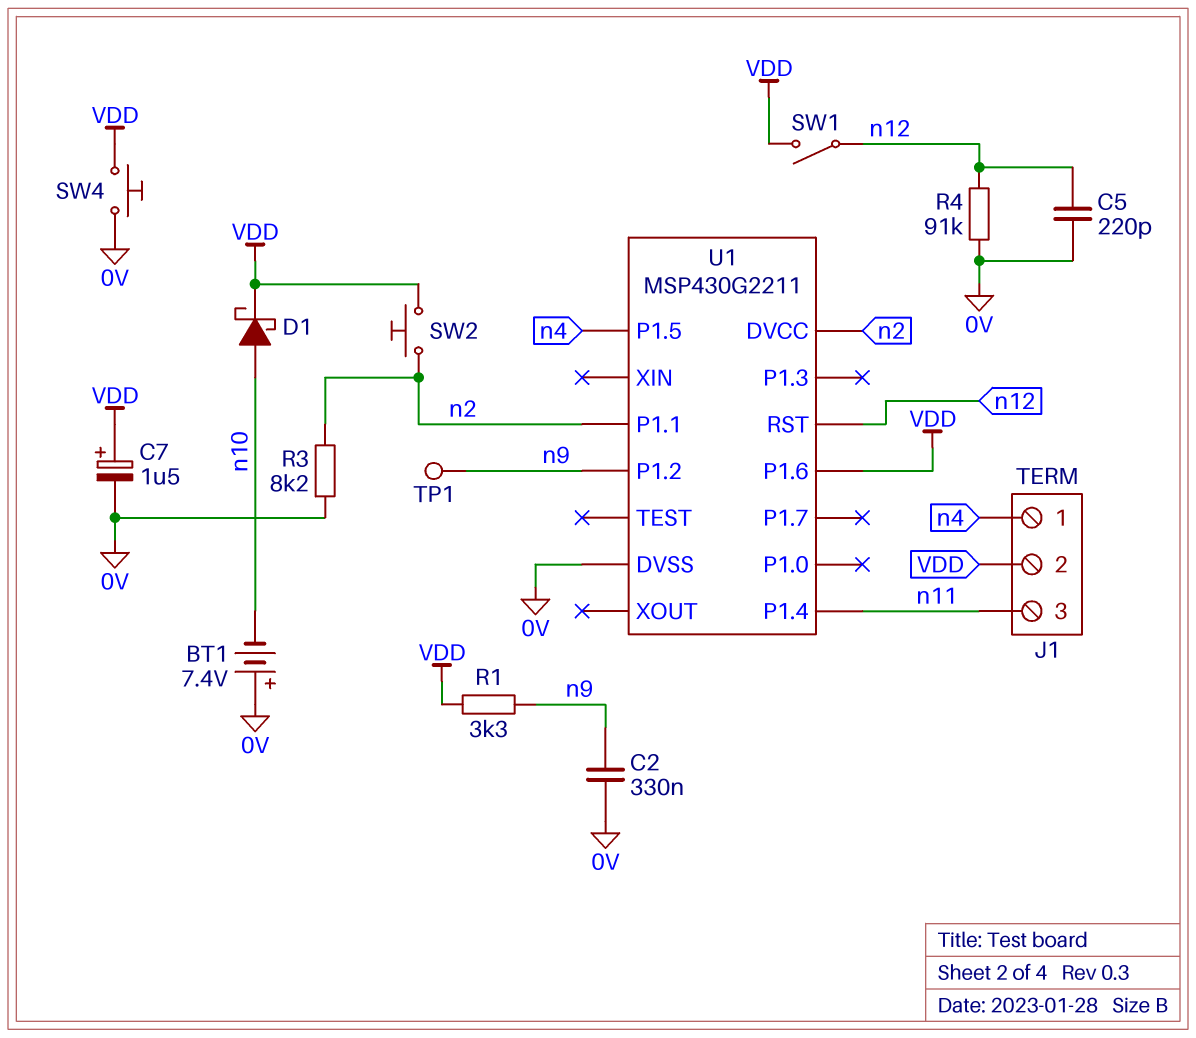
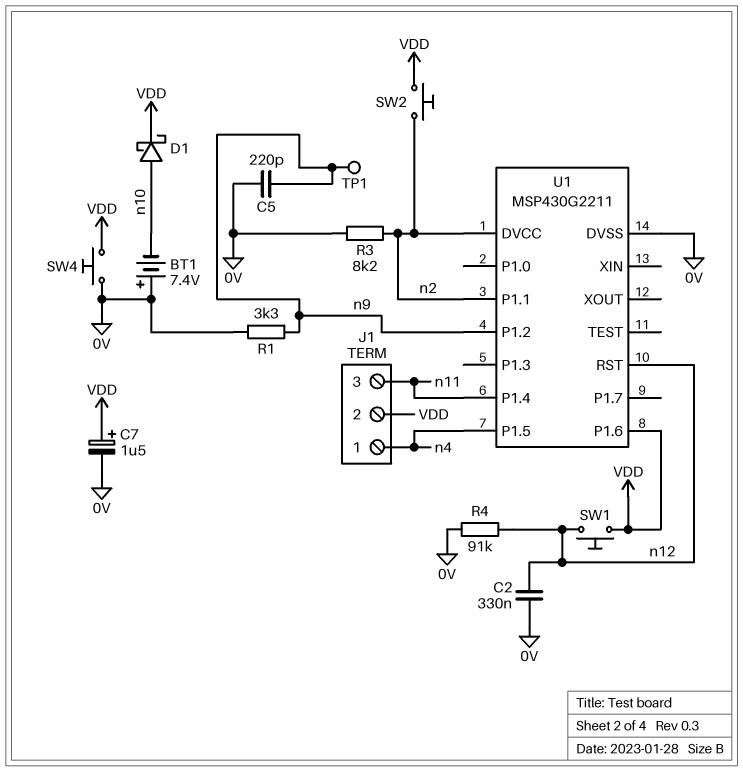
C2: 330nF (0V, n9) -> 330nF (0V, n12)
C5: 220pF (0V, n12) -> 220pF (0V, n9)
R1: 3.3k (VDD, n9) -> 3.3k (0V, n9)
SW1: switch (VDD, n12) -> button (VDD, n12)

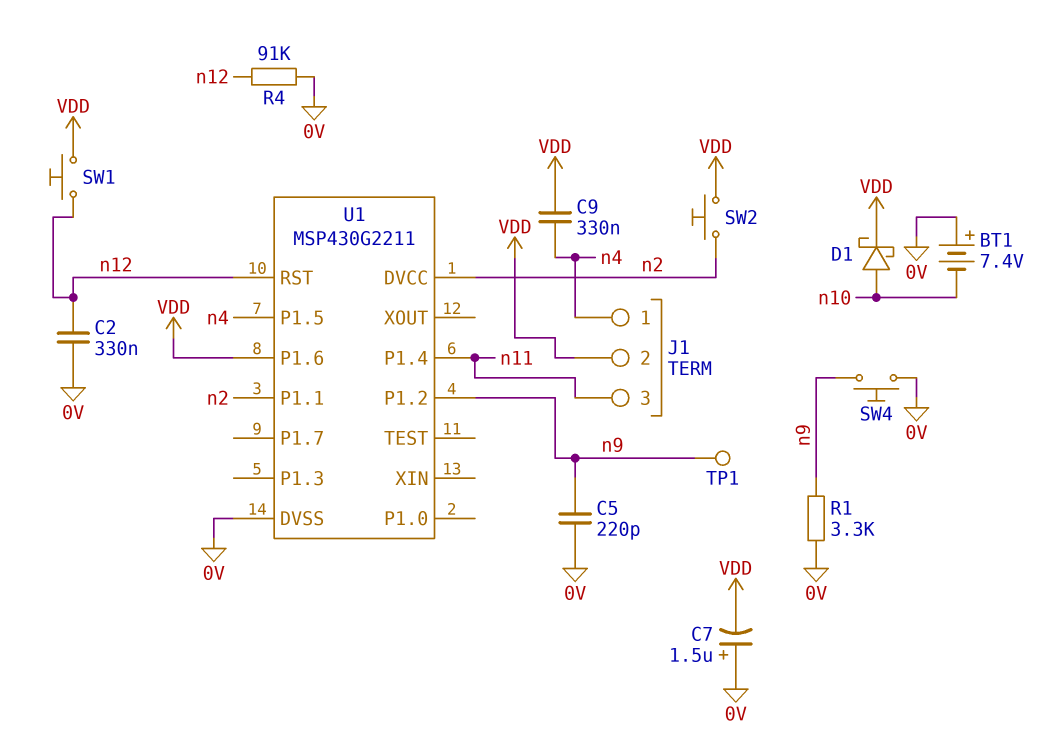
C7: 1.5uF (plus VDD, minus 0V) -> 1.5uF (plus 0V, minus VDD)
C9: none -> 330nF (VDD, n4)
R3: 8.2k (0V, n2) -> none
SW4: button (0V, VDD) -> button (0V, n9)

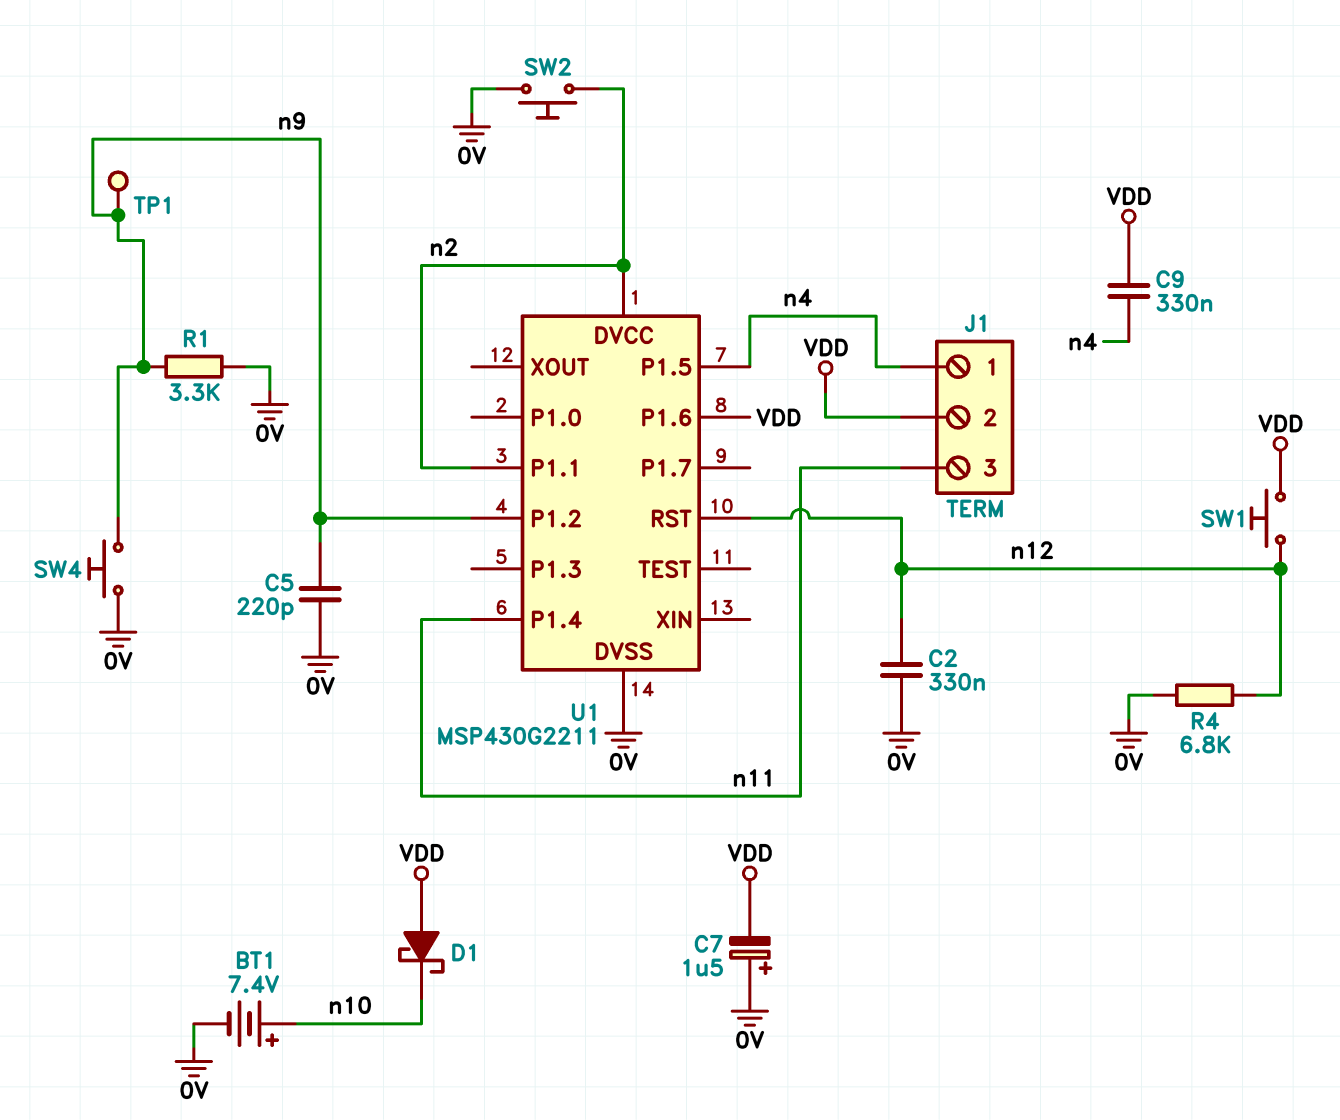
BT1: 7.4V (plus 0V, minus n10) -> 7.4V (plus n10, minus 0V)
D1: schottky (A n10, K VDD) -> schottky (A VDD, K n10)
R4: 91k (0V, n12) -> 6.8k (0V, n12)
SW2: button (VDD, n2) -> button (0V, n2)

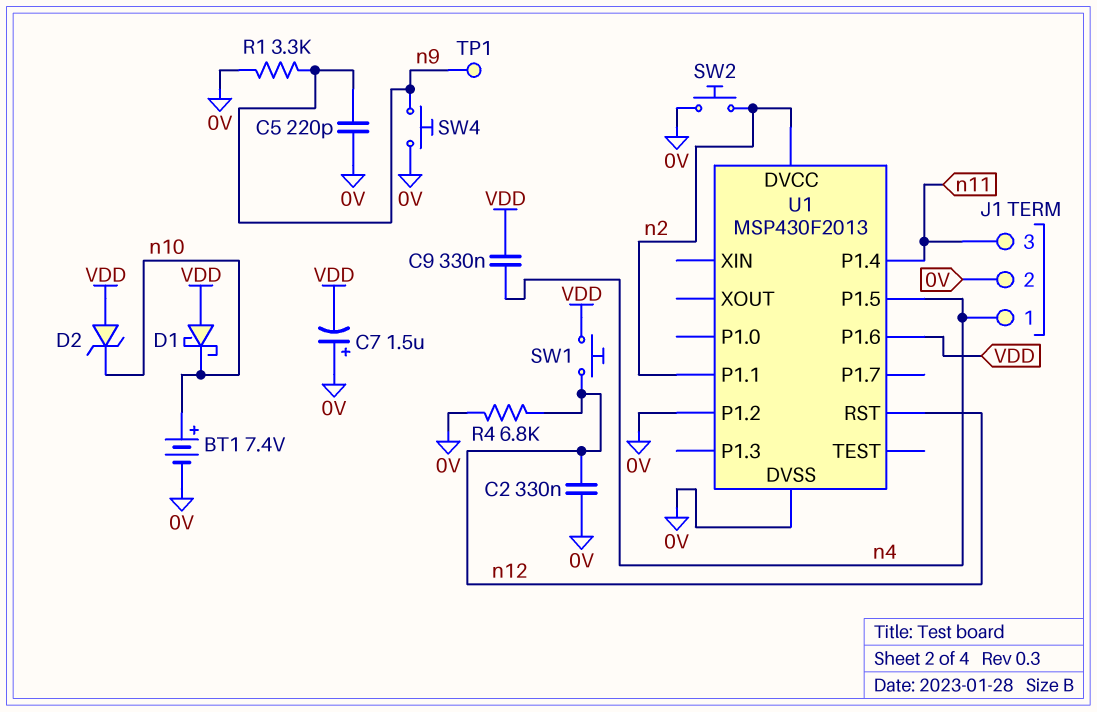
D2: none -> zener (A VDD, K n10)
J1 pin 2: VDD -> 0V
U1: MSP430G2211 -> MSP430F2013
U1 pin P1.2: n9 -> 0V

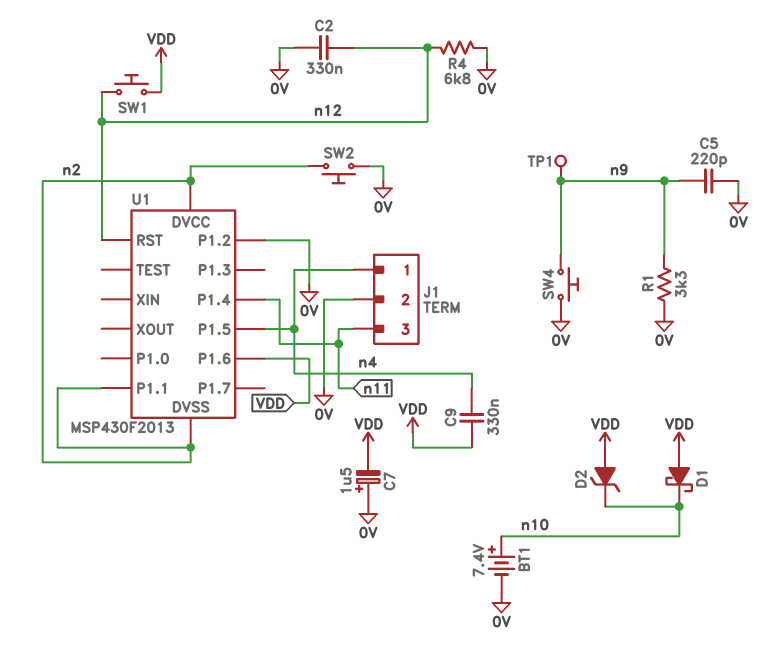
U1 pin DVSS: 0V -> n2

